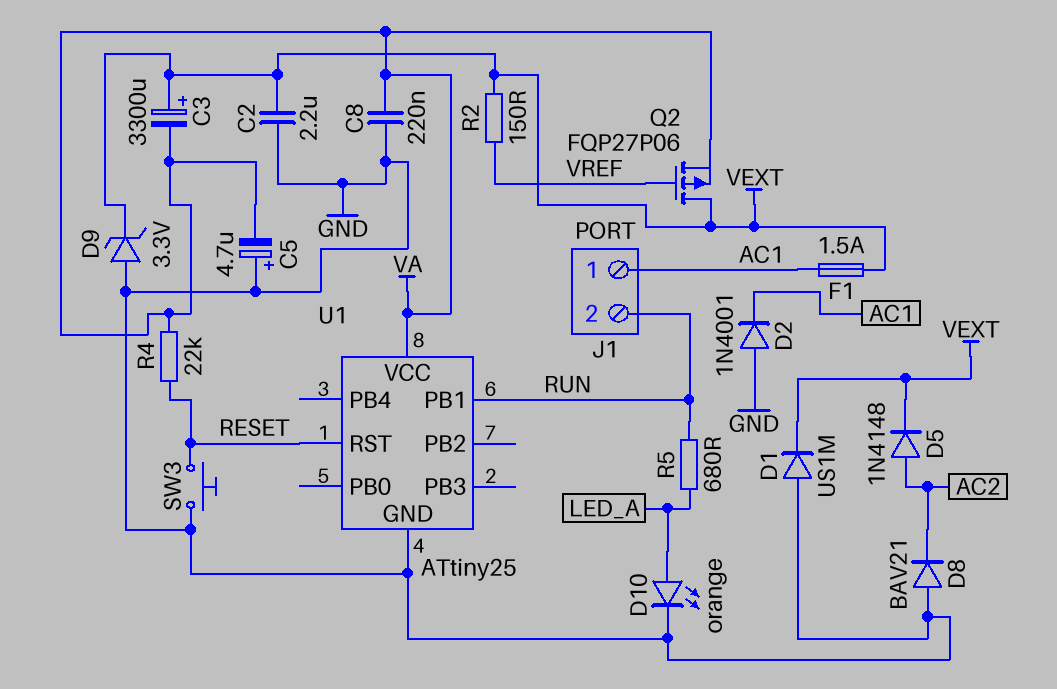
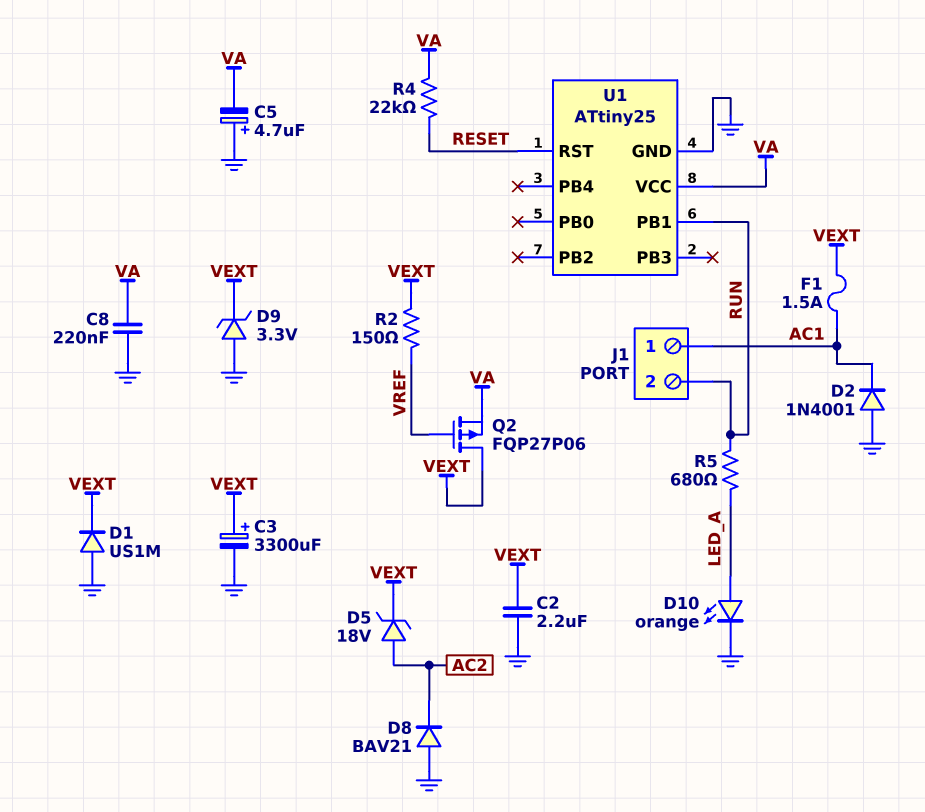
C3: 3300uF (plus VEXT, minus VA) -> 3300uF (plus VEXT, minus GND)
D5: diode 1N4148 (A AC2, K VEXT) -> zener 18V (A AC2, K VEXT)
SW3: button (GND, RESET) -> none

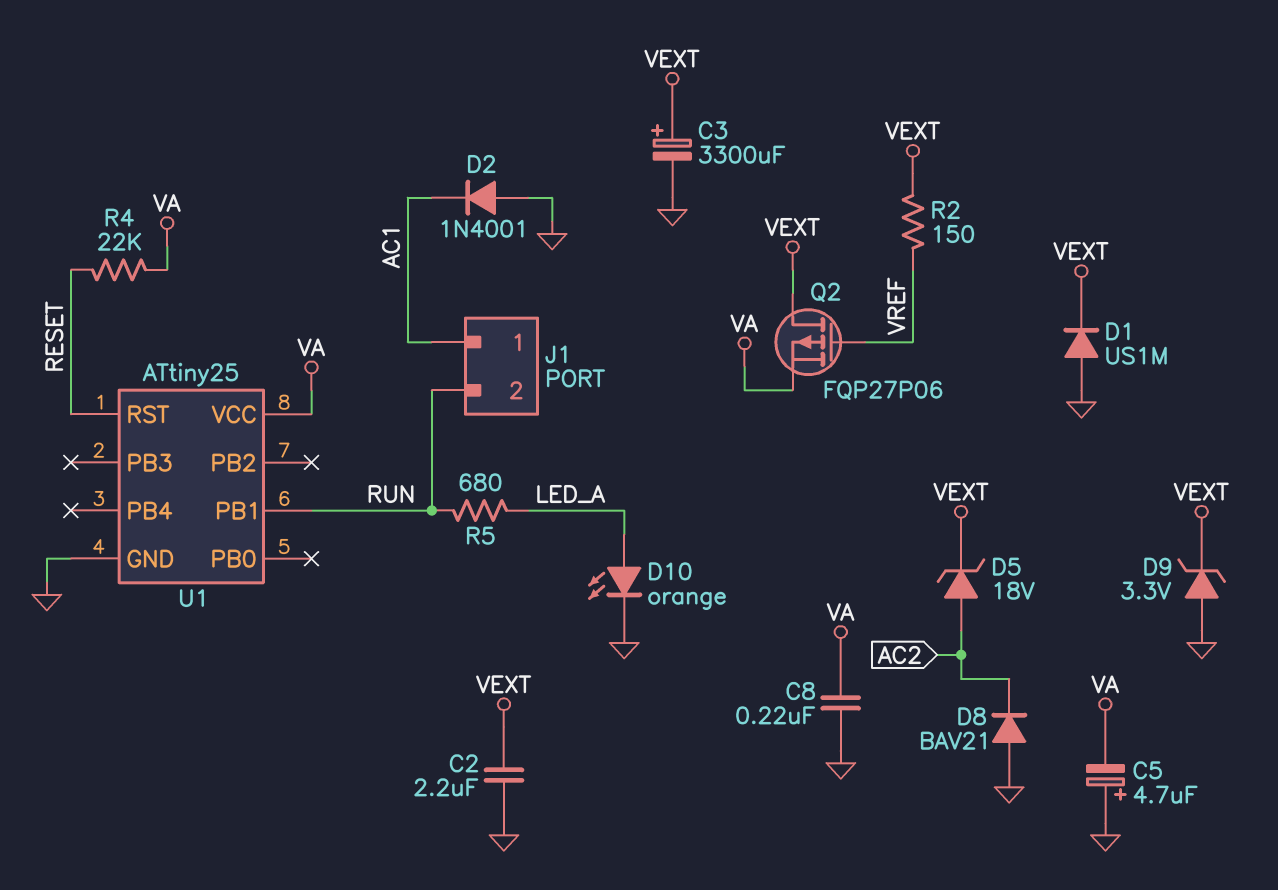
F1: 1.5A (AC1, VEXT) -> none

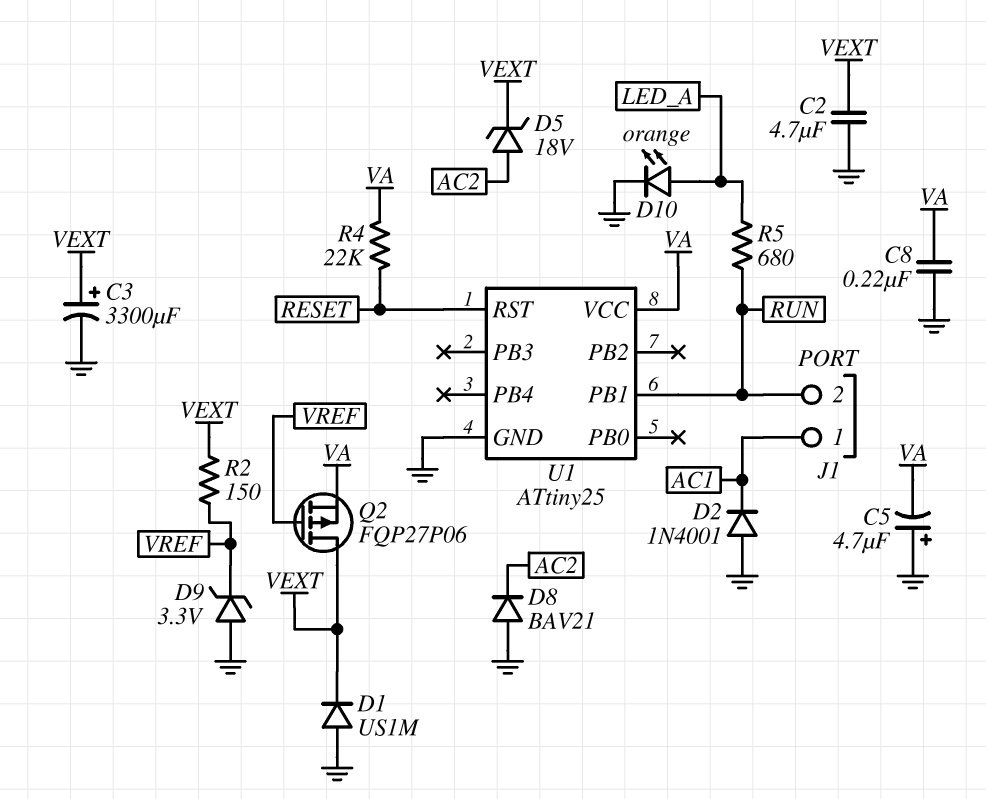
C2: 2.2uF (GND, VEXT) -> 4.7uF (GND, VEXT)
D9: zener 3.3V (A GND, K VEXT) -> zener 3.3V (A GND, K VREF)

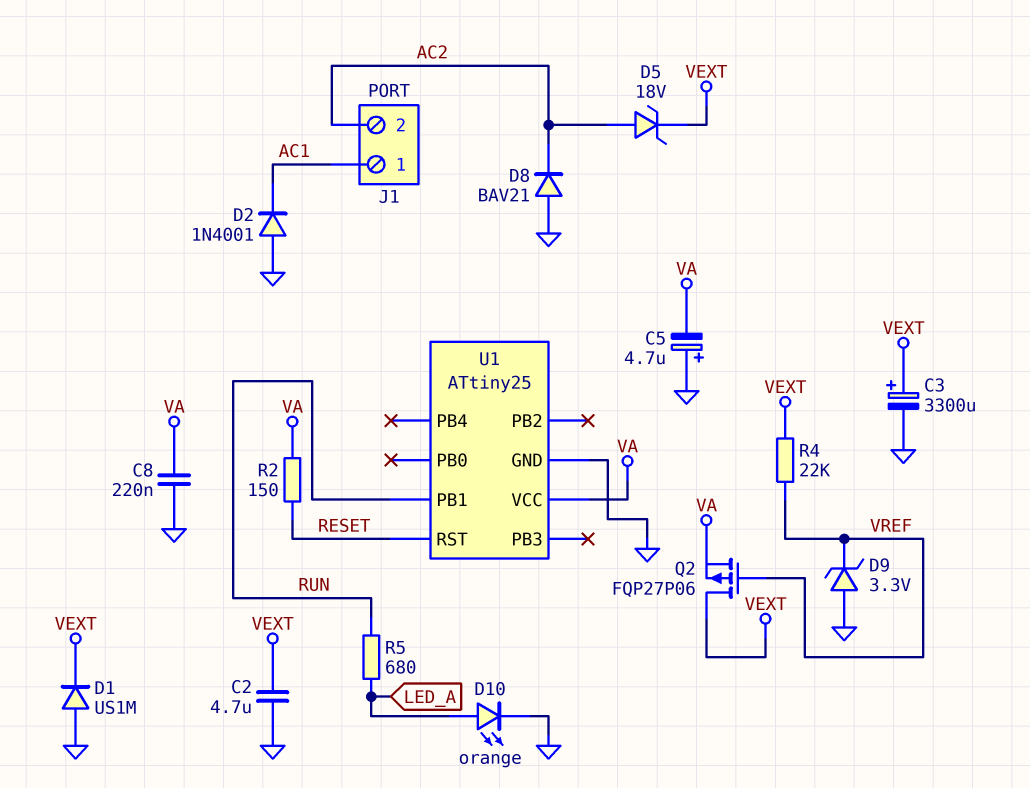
J1 pin 2: RUN -> AC2
R2: 150 (VEXT, VREF) -> 150 (RESET, VA)
R4: 22k (RESET, VA) -> 22k (VEXT, VREF)

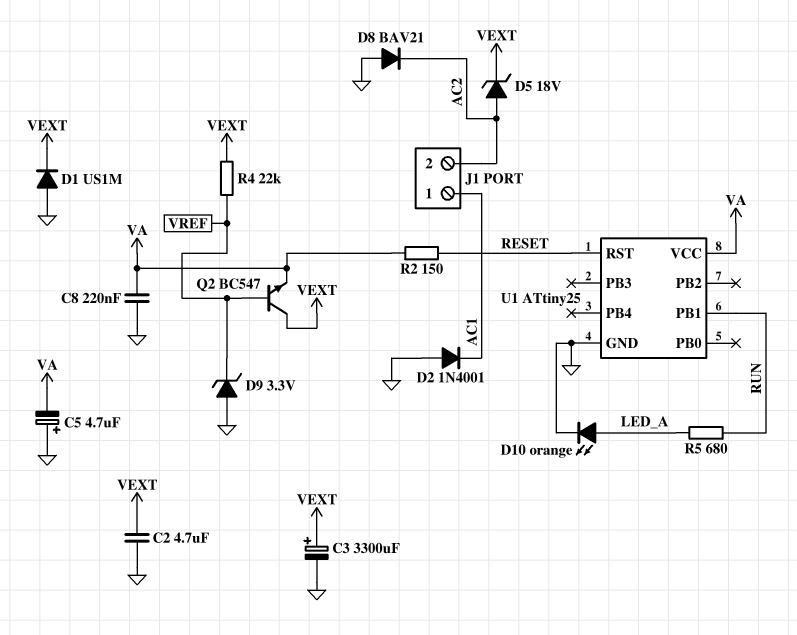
Q2: PMOS FQP27P06 (G VREF, D VEXT, S VA) -> NPN BC547 (B VREF, C VEXT, E VA)

